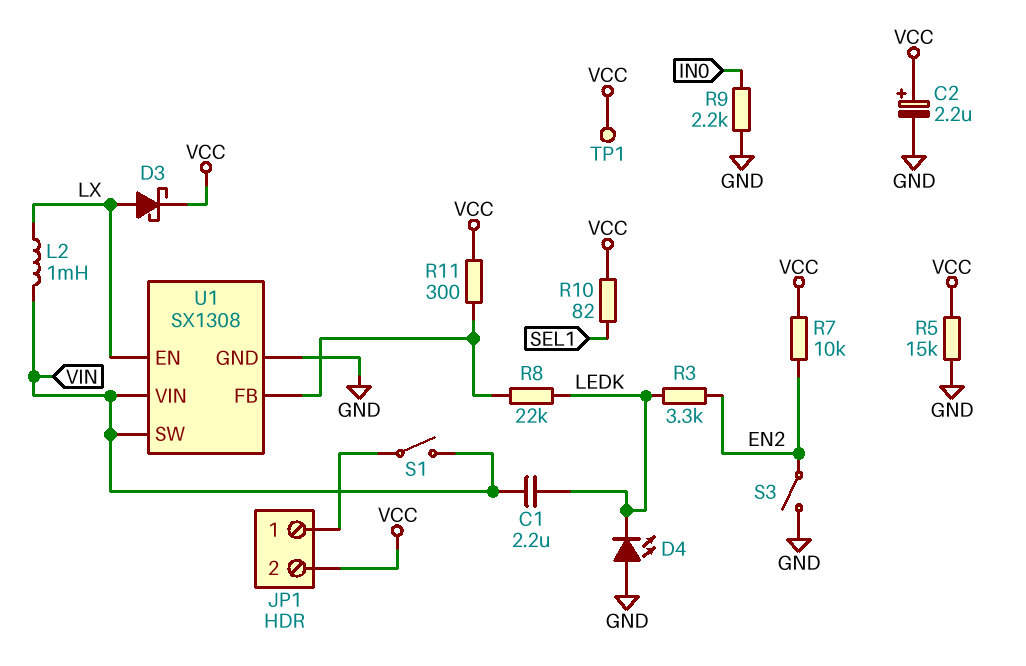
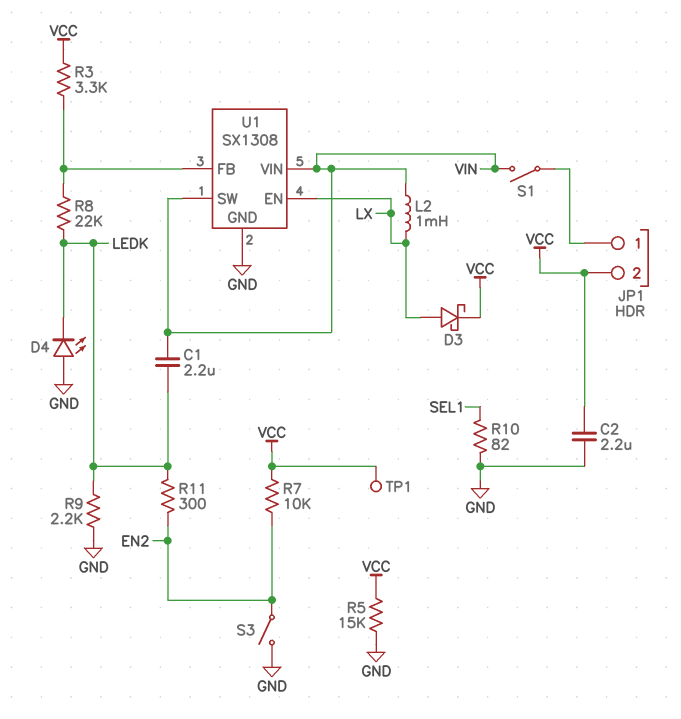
C2: 2.2uF (plus VCC, minus GND) -> 2.2uF (GND, VCC)
R3: 3.3k (EN2, LEDK) -> 3.3k (U1/FB, VCC)
R9: 2.2k (GND, IN0) -> 2.2k (GND, LEDK)
R10: 82 (SEL1, VCC) -> 82 (GND, SEL1)
R11: 300 (U1/FB, VCC) -> 300 (EN2, LEDK)

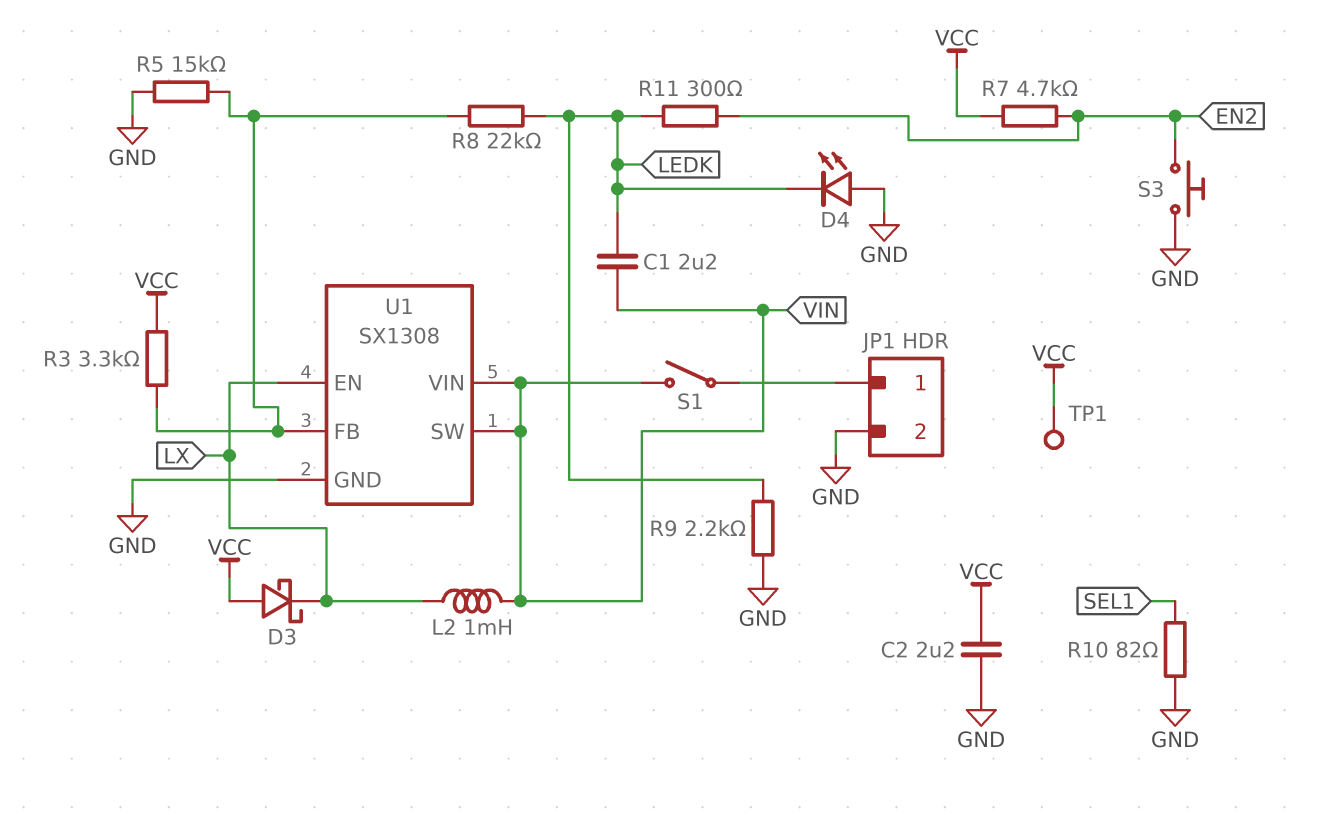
D3: schottky (A LX, K VCC) -> schottky (A VCC, K LX)
JP1 pin 2: VCC -> GND
R5: 15k (GND, VCC) -> 15k (GND, U1/FB)
R7: 10k (EN2, VCC) -> 4.7k (EN2, VCC)
S3: switch (EN2, GND) -> button (EN2, GND)

